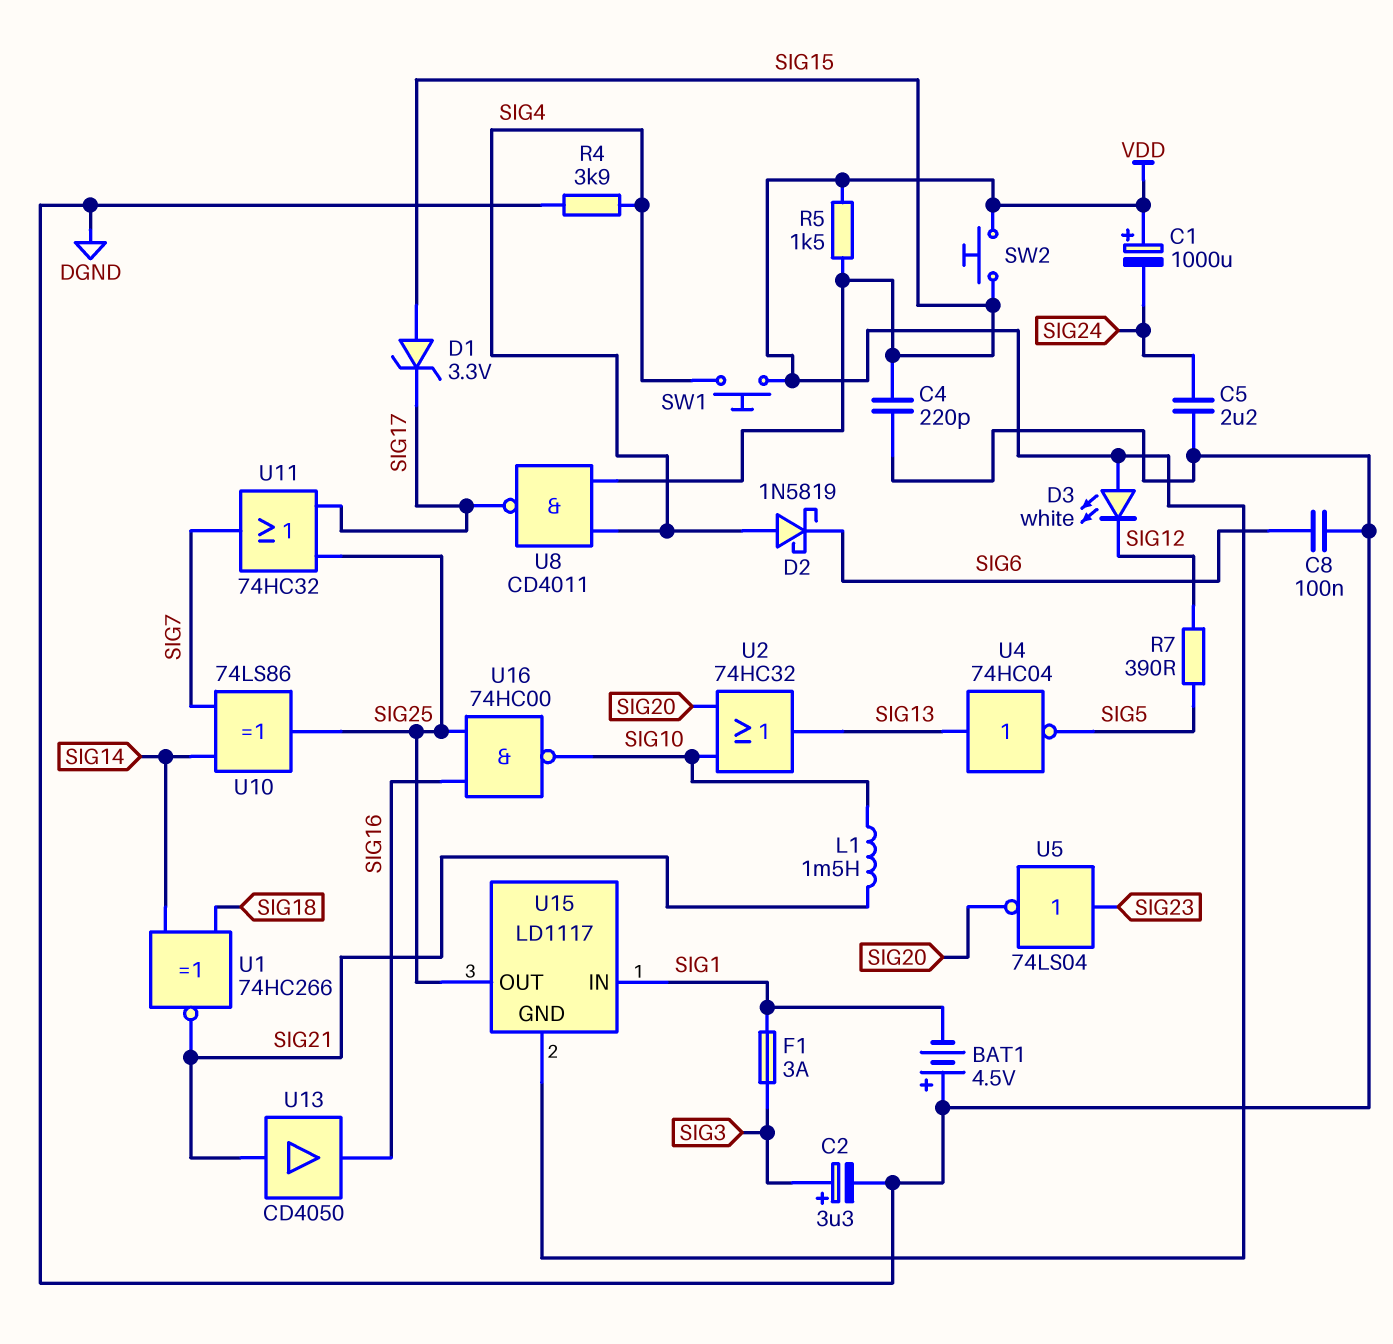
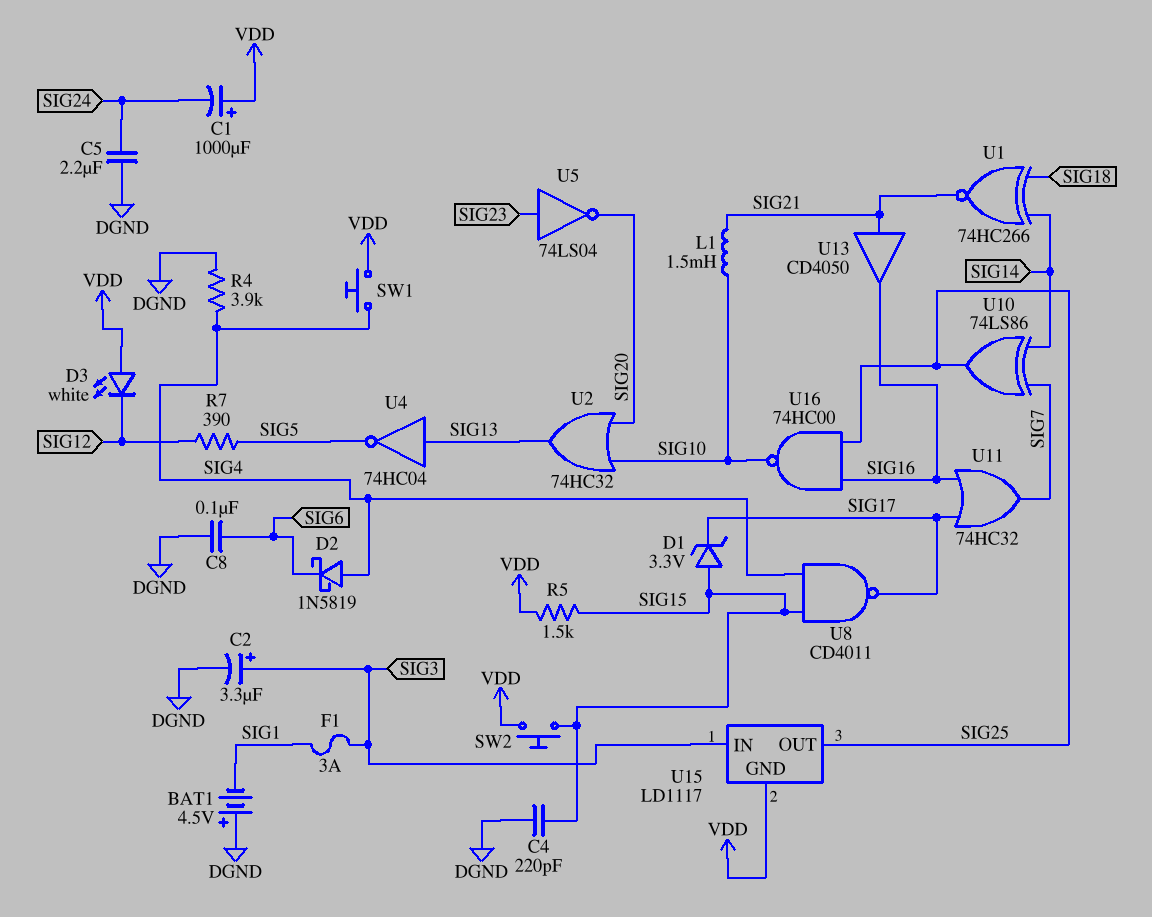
U11: OR 74HC32 (in SIG17, in SIG25, out SIG7) -> OR 74HC32 (in SIG16, in SIG17, out SIG7)
U15 pin IN: SIG1 -> SIG3

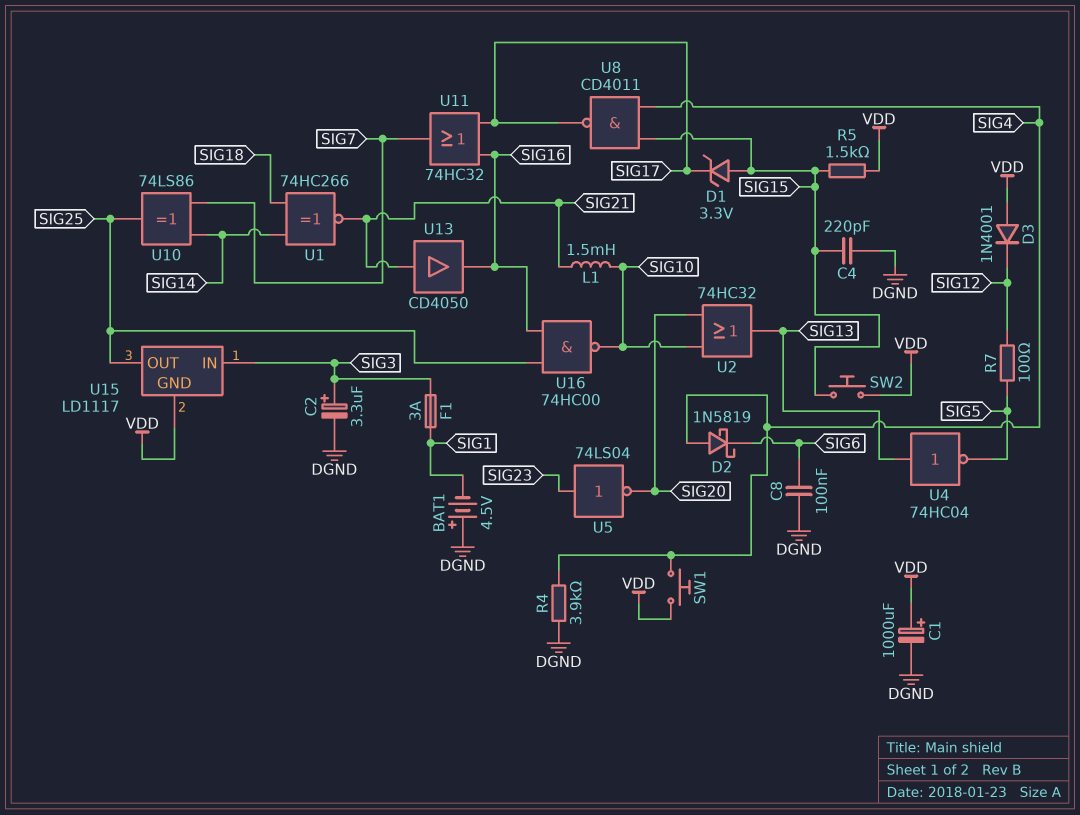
C1: 1000uF (plus VDD, minus SIG24) -> 1000uF (plus VDD, minus DGND)
C5: 2.2uF (DGND, SIG24) -> none
D3: LED white (A VDD, K SIG12) -> diode 1N4001 (A VDD, K SIG12)
R7: 390 (SIG5, SIG12) -> 100 (SIG5, SIG12)

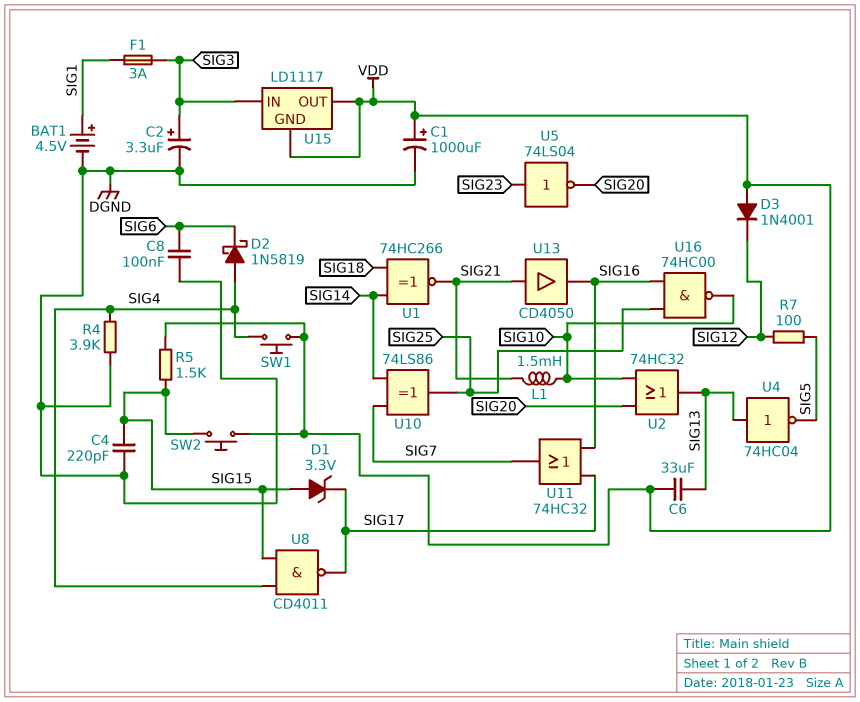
BAT1: 4.5V (plus DGND, minus SIG1) -> 4.5V (plus SIG1, minus DGND)
C6: none -> 33uF (SIG13, VDD)
U15 pin OUT: SIG25 -> VDD

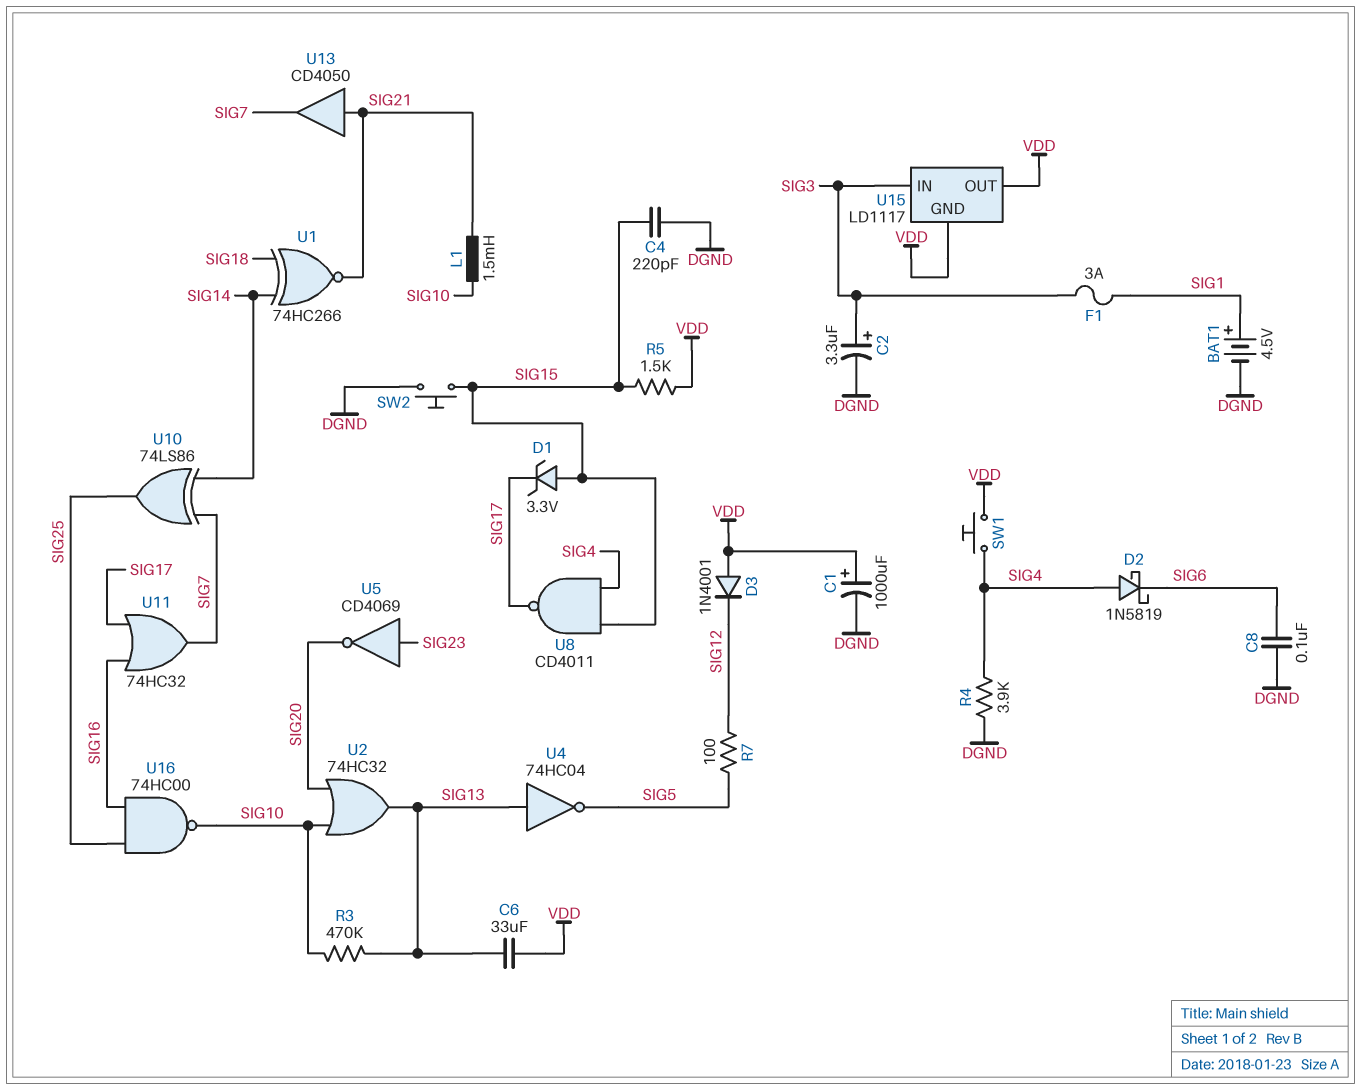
R3: none -> 470k (SIG10, SIG13)
SW2: button (SIG15, VDD) -> button (DGND, SIG15)
U5: NOT 74LS04 (in SIG23, out SIG20) -> NOT CD4069 (in SIG23, out SIG20)
U13: buffer CD4050 (in SIG21, out SIG16) -> buffer CD4050 (in SIG21, out SIG7)

